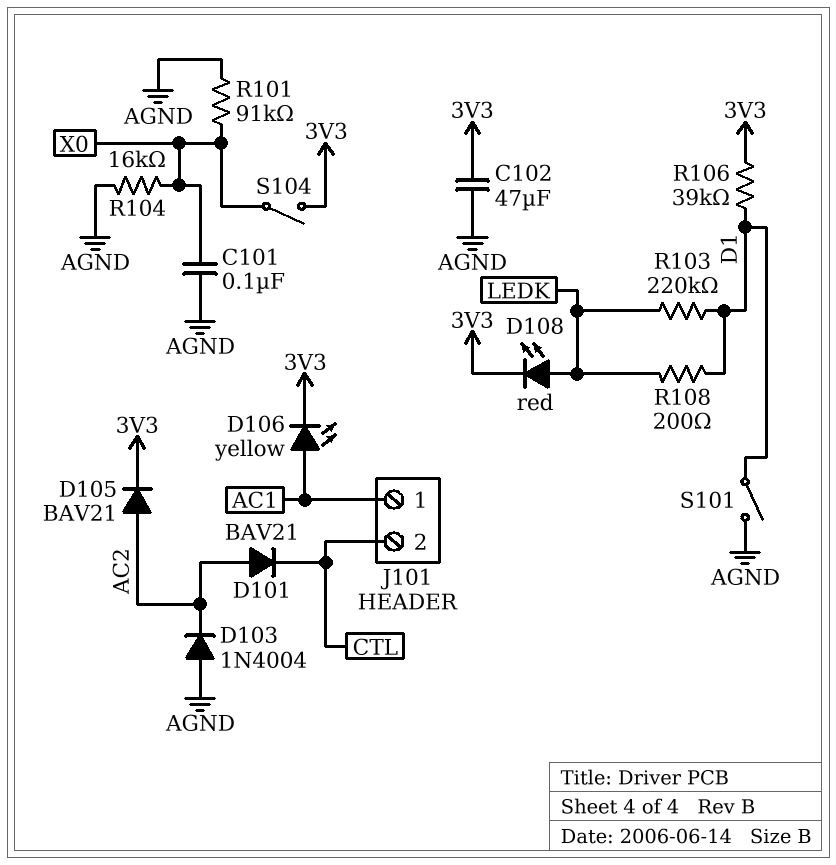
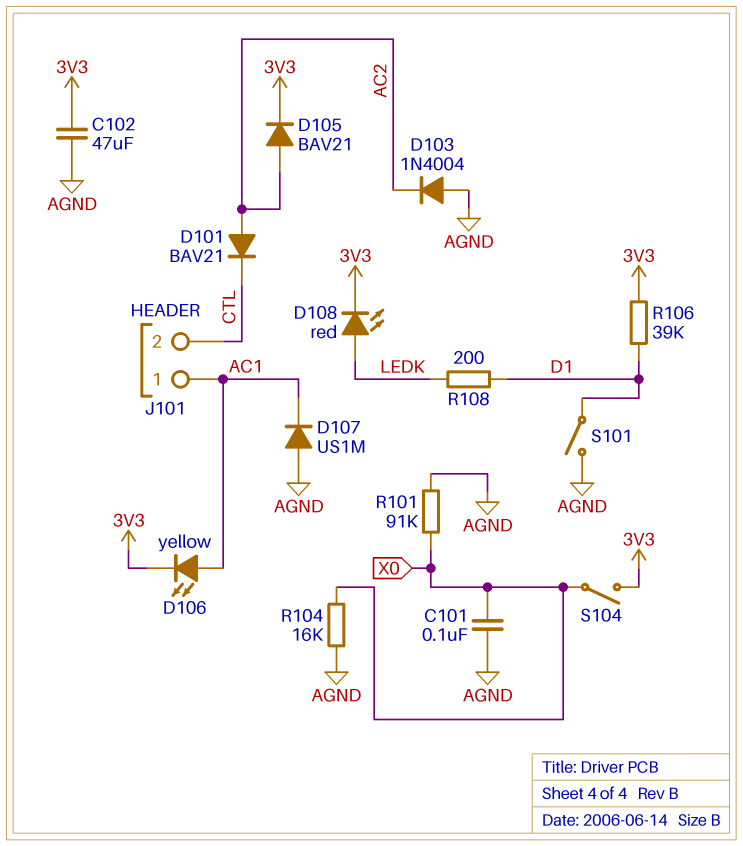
D107: none -> diode US1M (A AGND, K AC1)
R103: 220k (D1, LEDK) -> none

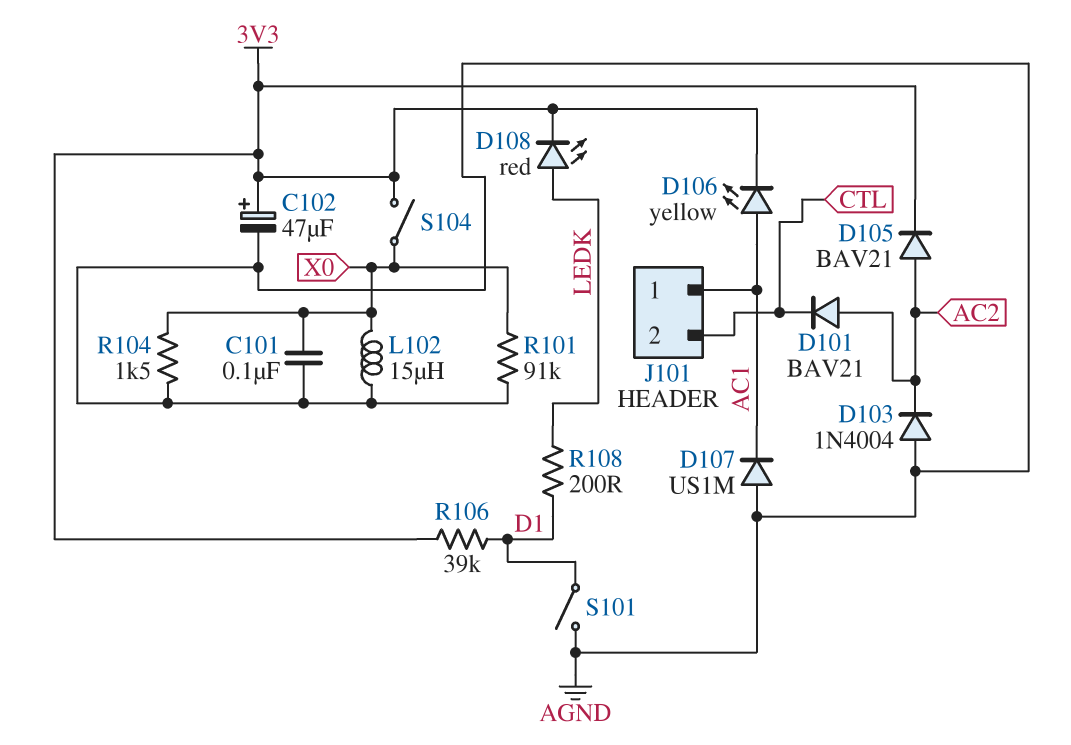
C102: 47uF (3V3, AGND) -> 47uF (plus 3V3, minus AGND)
L102: none -> 15uH (AGND, X0)
R104: 16k (AGND, X0) -> 1.5k (AGND, X0)

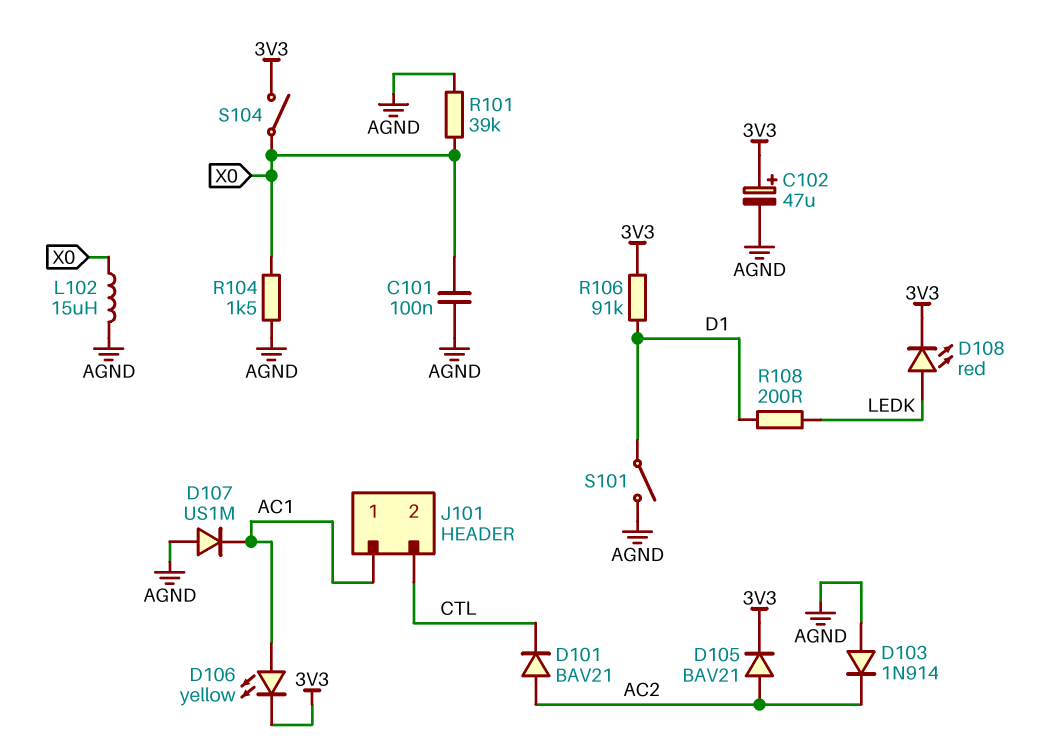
D103: diode 1N4004 (A AGND, K AC2) -> diode 1N914 (A AGND, K AC2)
R101: 91k (AGND, X0) -> 39k (AGND, X0)
R106: 39k (3V3, D1) -> 91k (3V3, D1)

